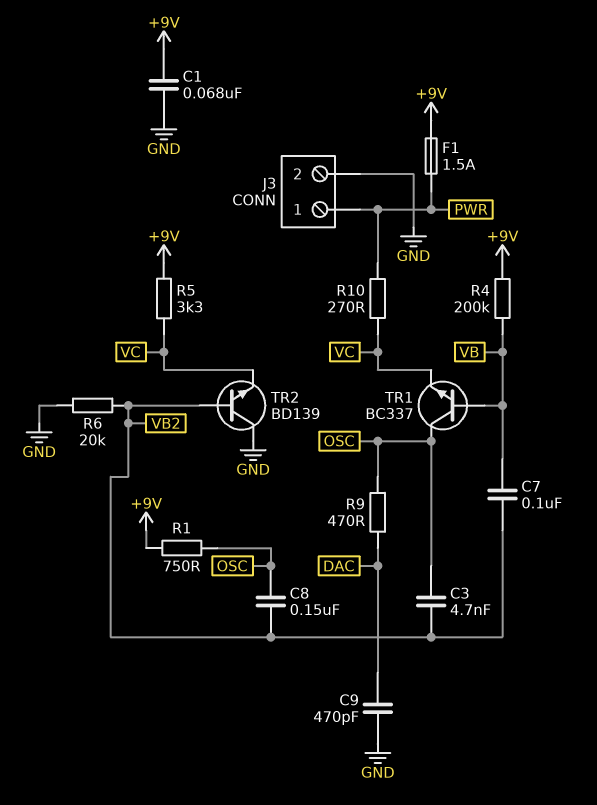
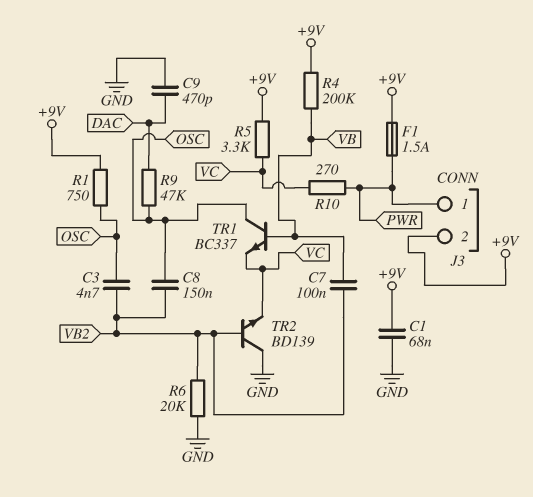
J3 pin 2: GND -> +9V
R9: 470 (DAC, OSC) -> 47k (DAC, OSC)

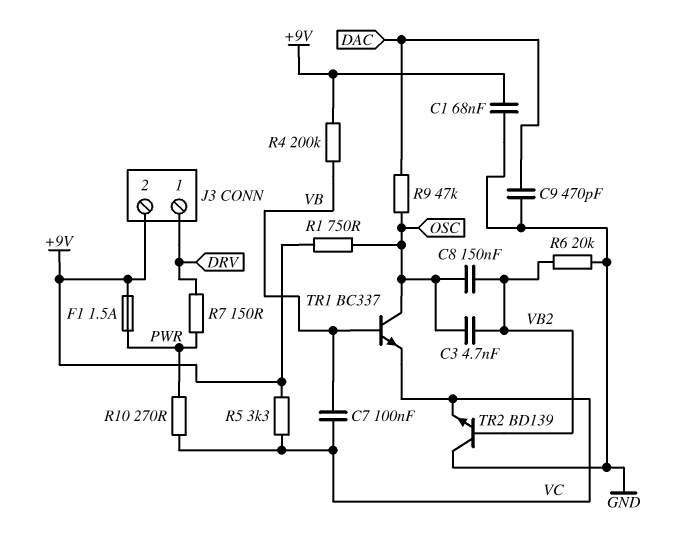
C7: 100nF (VB, VB2) -> 100nF (VB, VC)
J3 pin 1: PWR -> DRV
R7: none -> 150 (DRV, PWR)

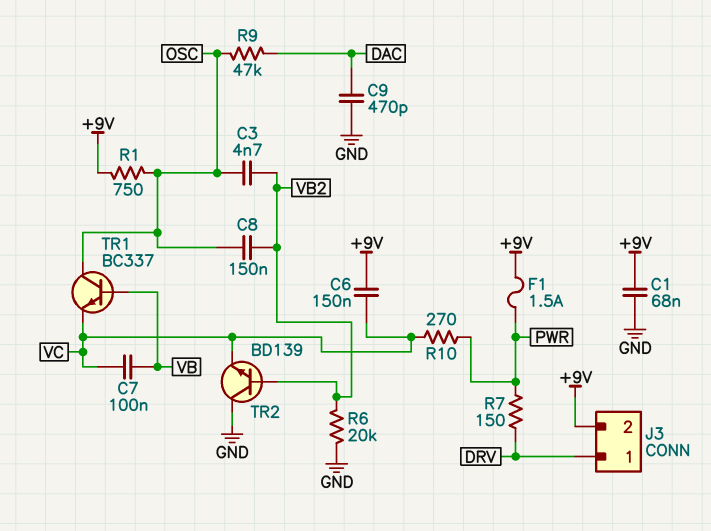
C6: none -> 150nF (+9V, VC)
R4: 200k (+9V, VB) -> none
R5: 3.3k (+9V, VC) -> none

